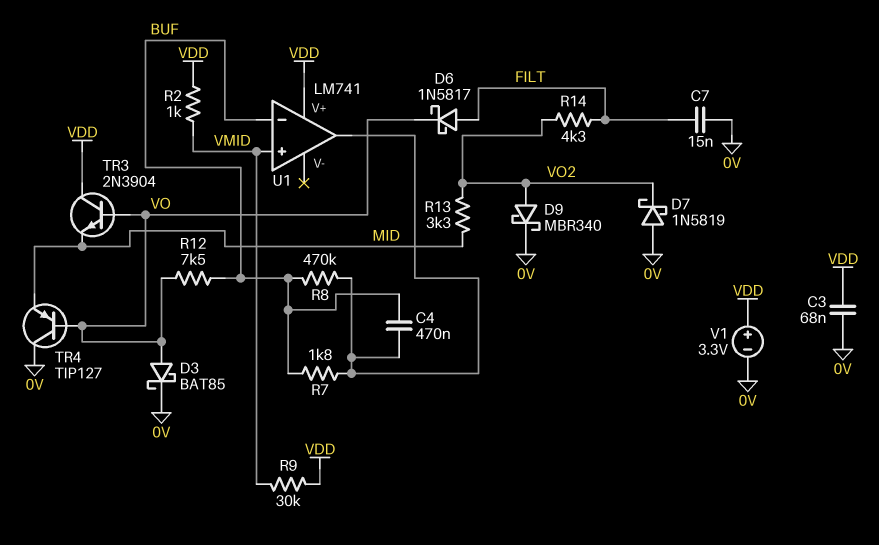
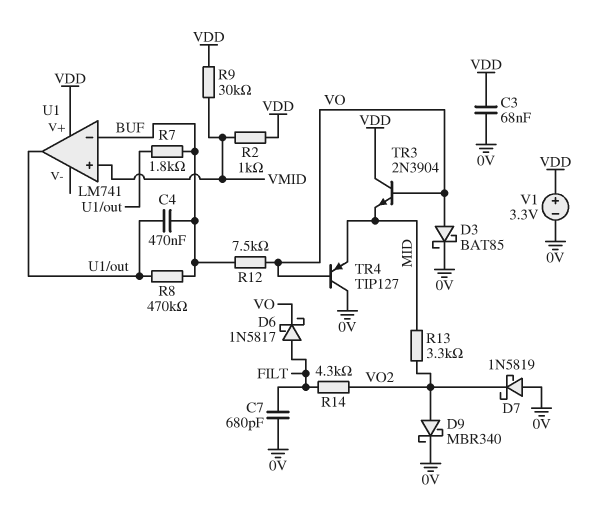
C7: 15nF (0V, FILT) -> 680pF (0V, FILT)

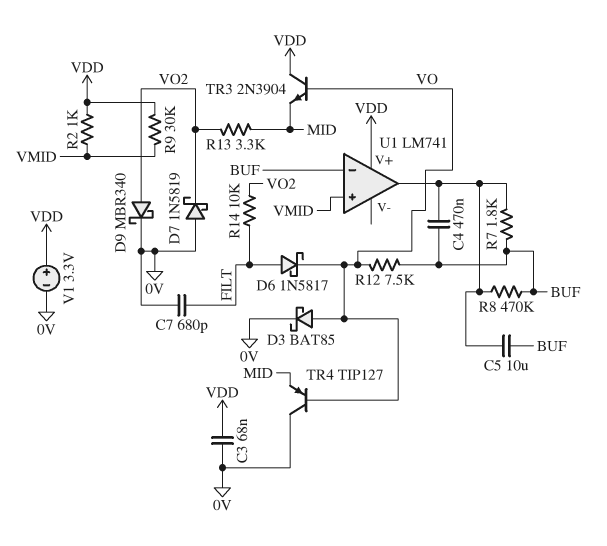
C5: none -> 10uF (BUF, U1/out)
R14: 4.3k (FILT, VO2) -> 10k (FILT, VO2)

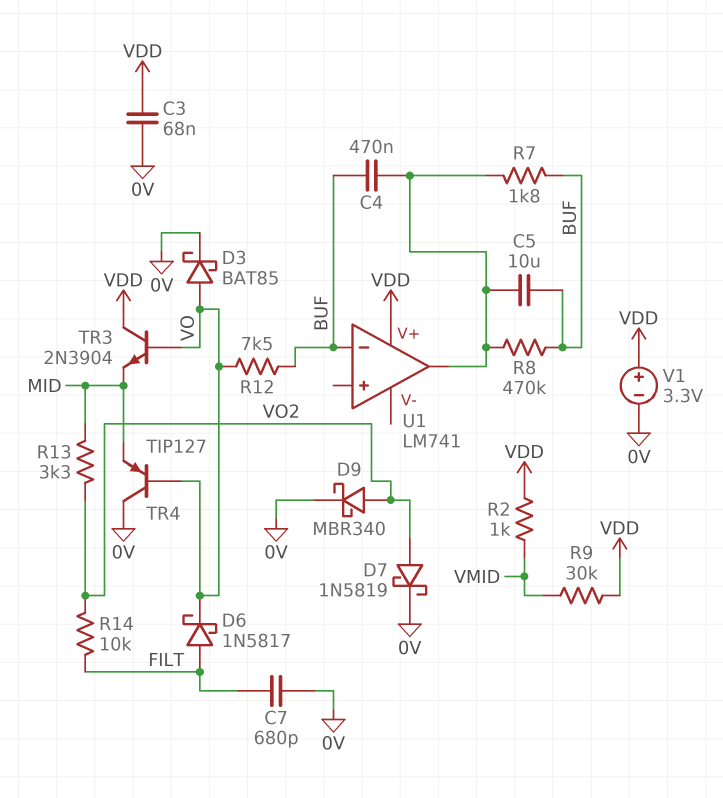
D7: schottky 1N5819 (A 0V, K VO2) -> schottky 1N5819 (A VO2, K 0V)
U1 pin in+: VMID -> none

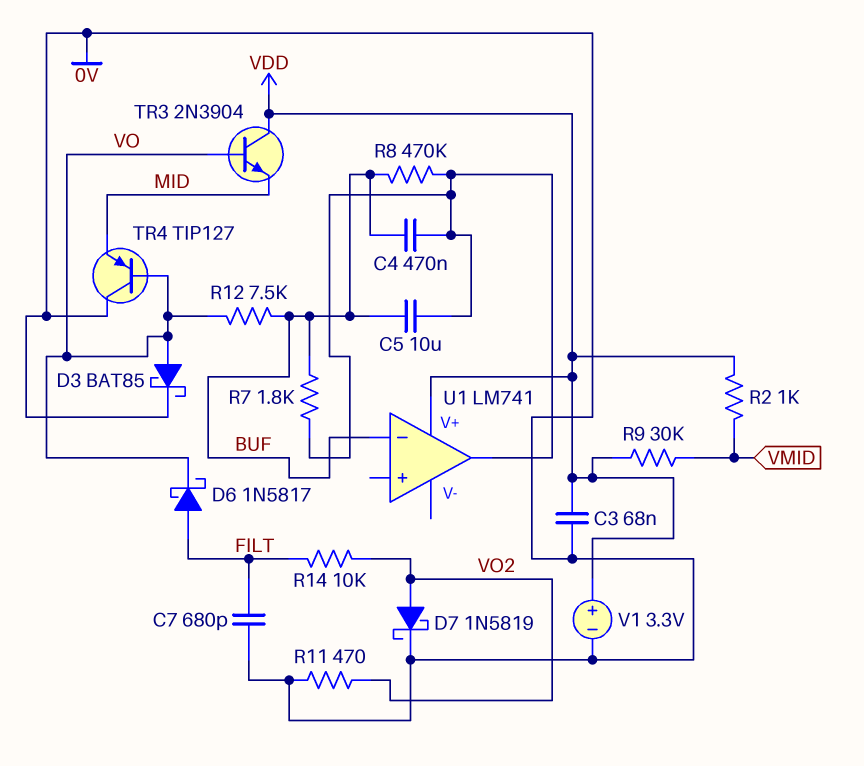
D9: schottky MBR340 (A VO2, K 0V) -> none
R11: none -> 470 (0V, VO2)
R13: 3.3k (MID, VO2) -> none

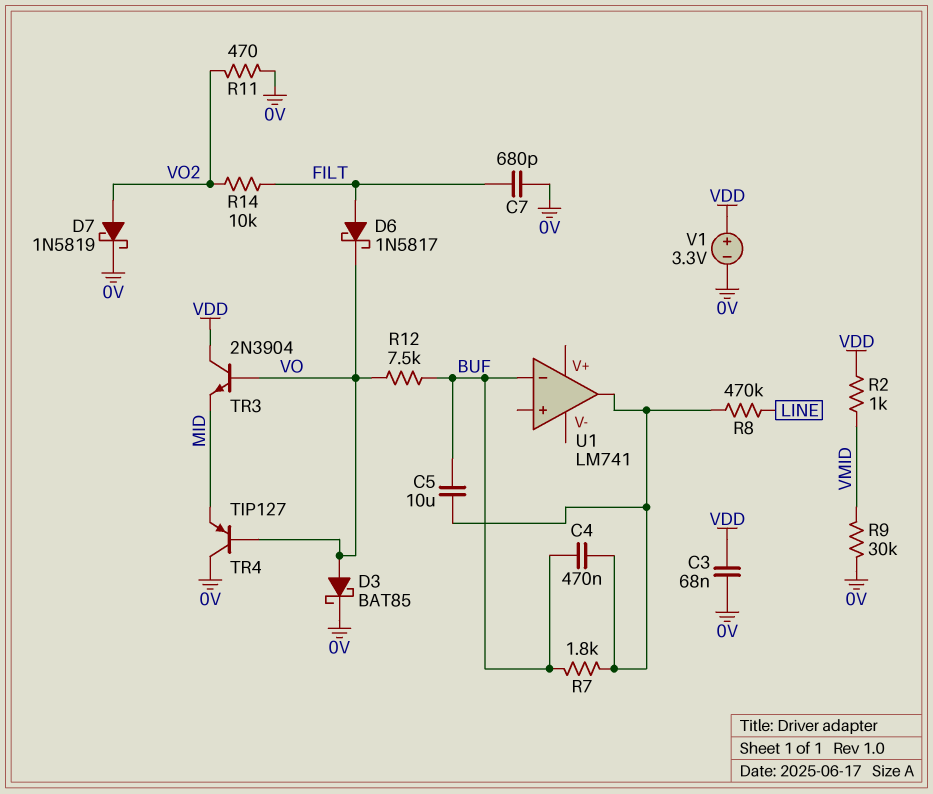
R8: 470k (BUF, U1/out) -> 470k (LINE, U1/out)
R9: 30k (VDD, VMID) -> 30k (0V, VMID)
U1 pin V+: VDD -> none

